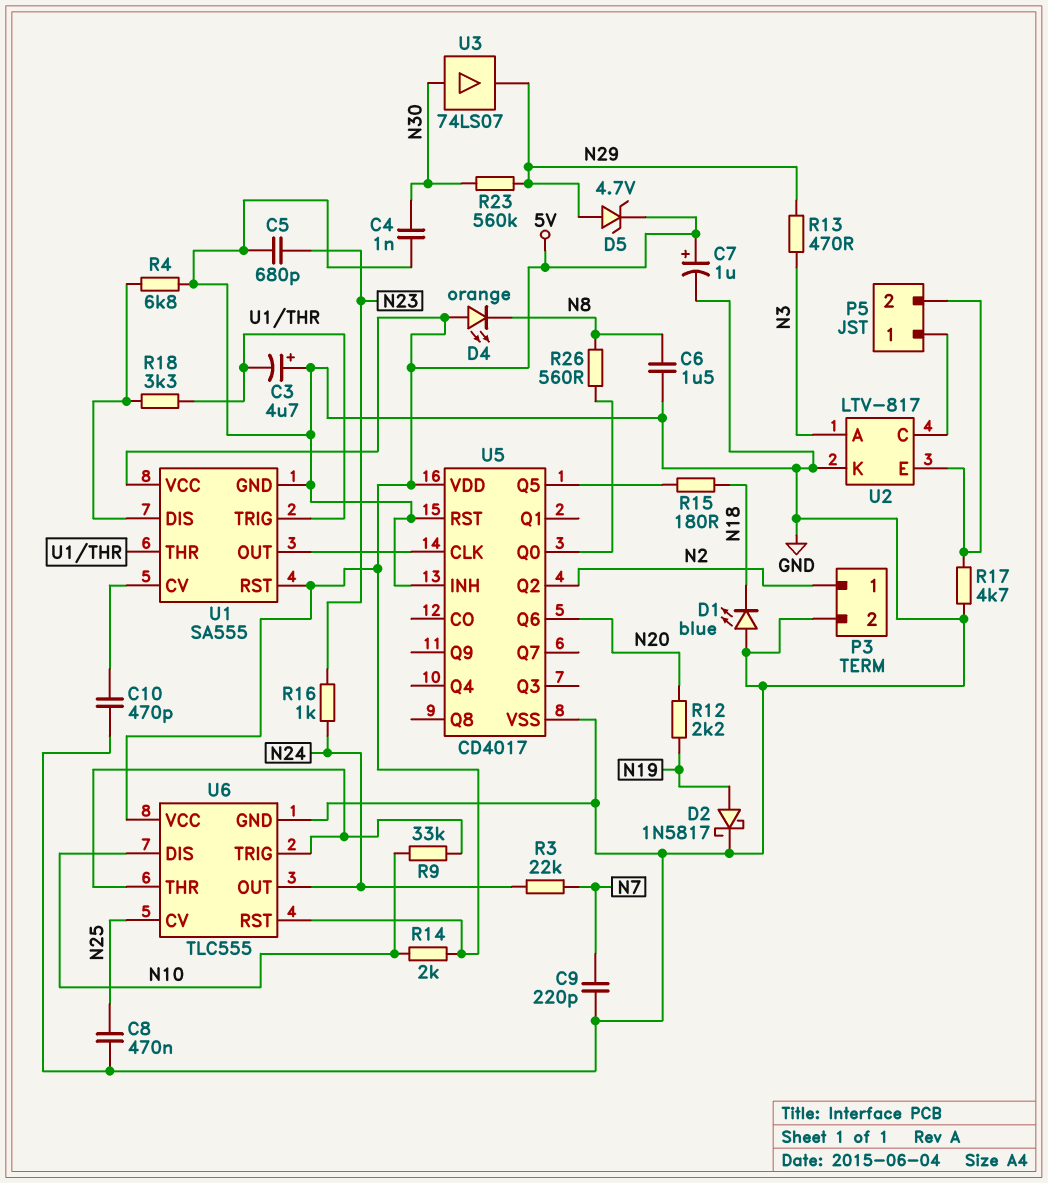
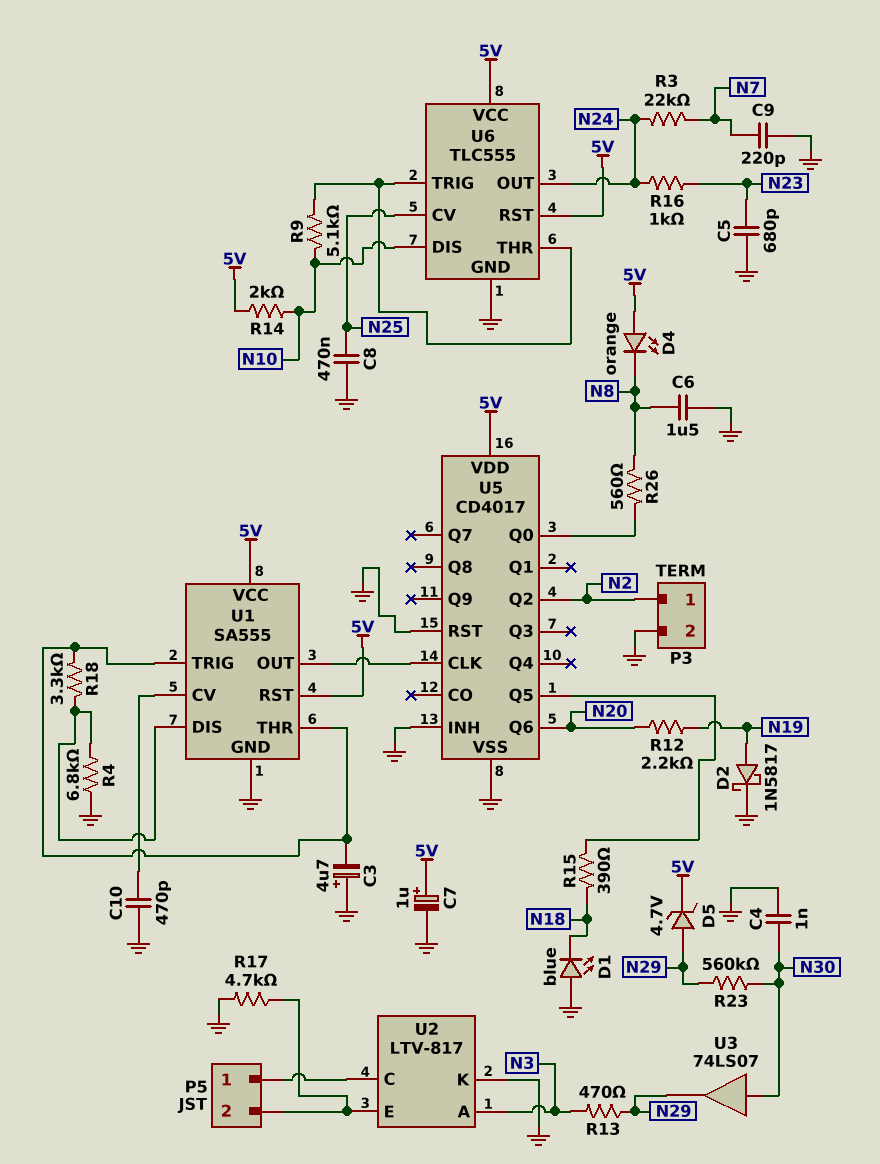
R9: 33k (N10, U6/THR) -> 5.1k (N10, U6/THR)
R15: 180 (N18, U5/Q5) -> 390 (N18, U5/Q5)

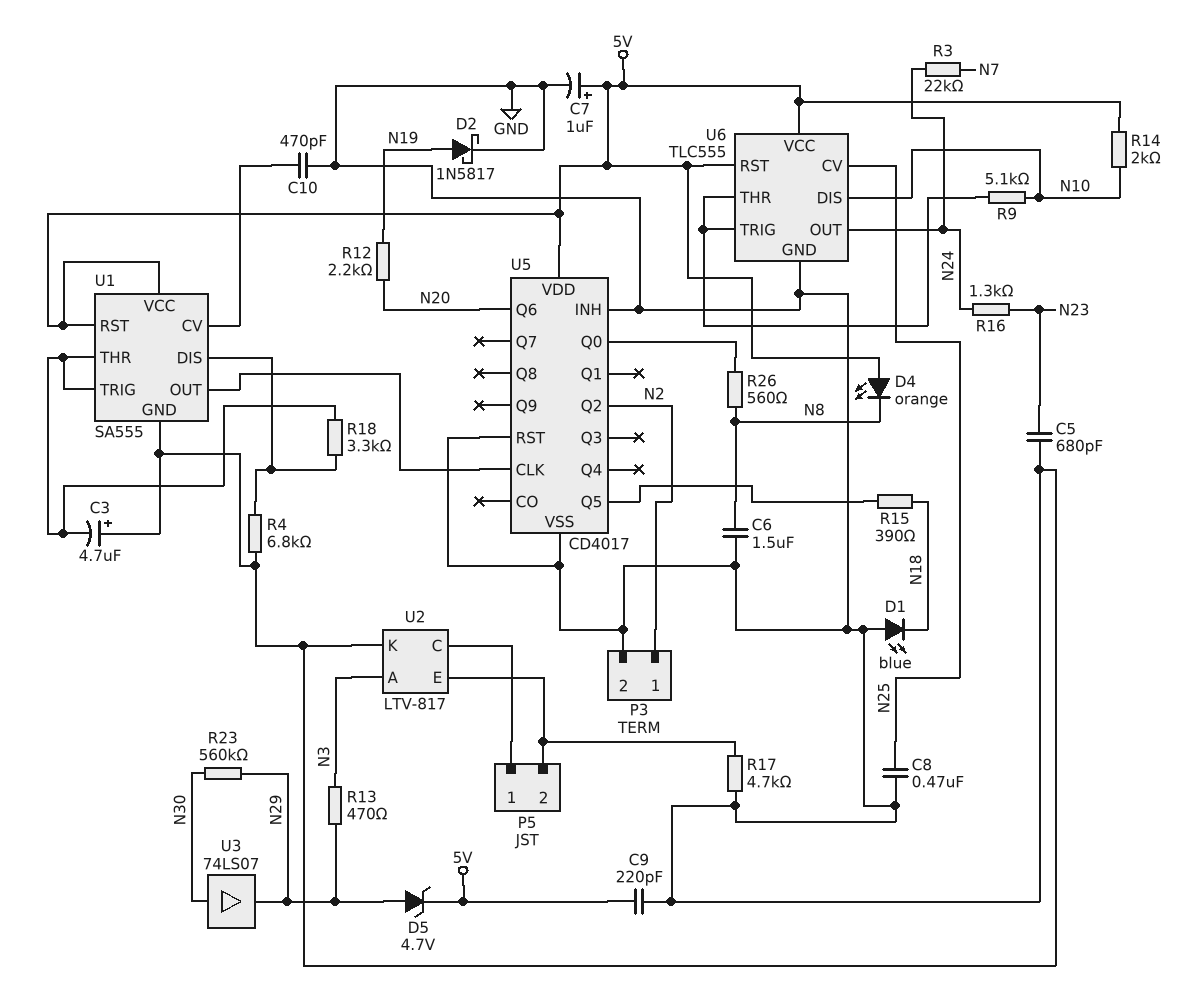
C4: 1nF (GND, N30) -> none
C9: 220pF (GND, N7) -> 220pF (5V, GND)
R16: 1k (N23, N24) -> 1.3k (N23, N24)

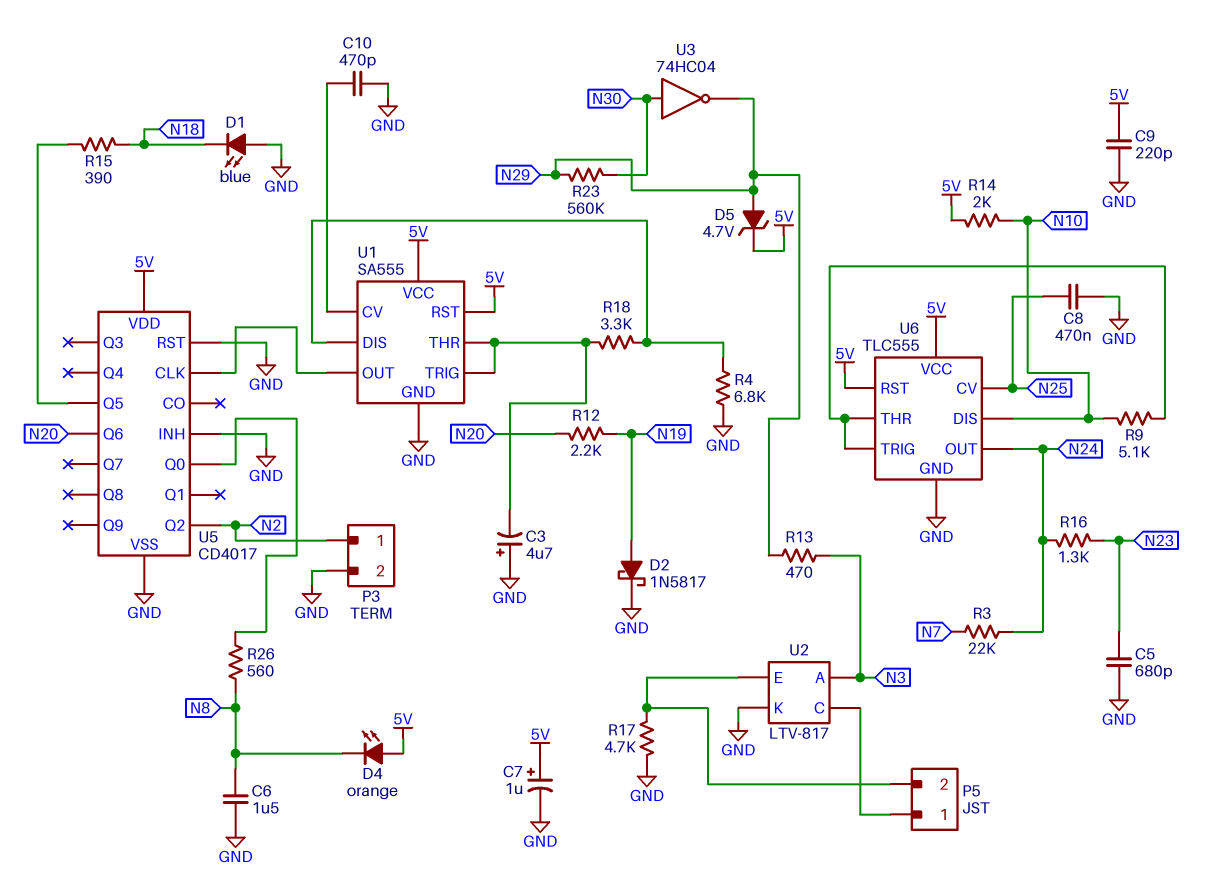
U3: buffer 74LS07 (in N30, out N29) -> NOT 74HC04 (in N30, out N29)

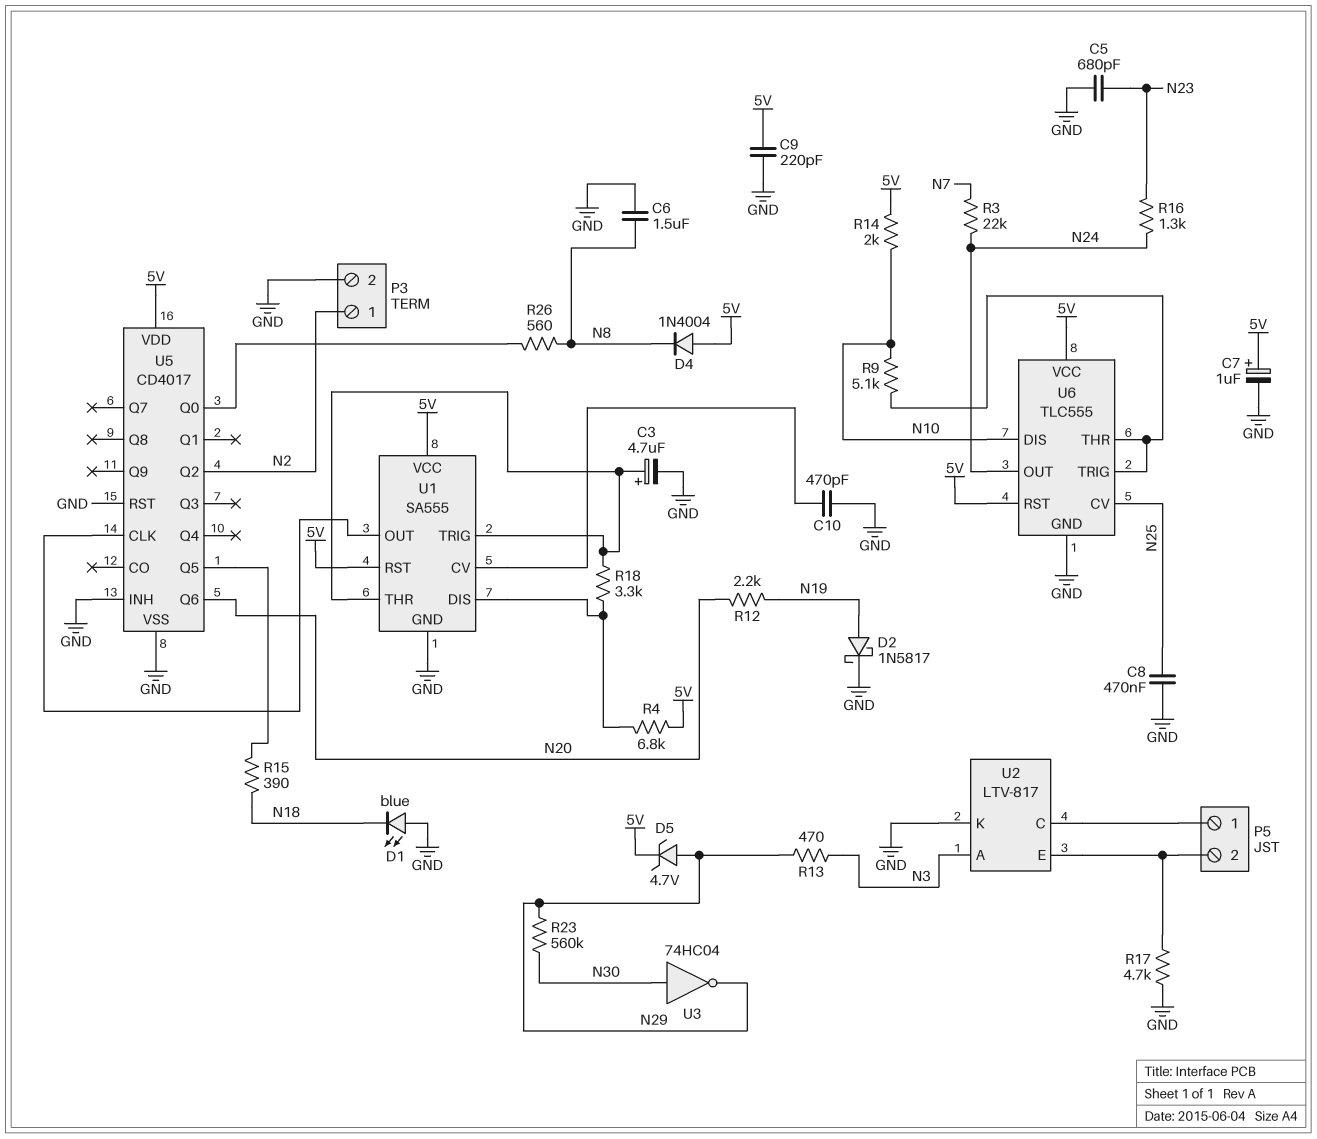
C3: 4.7uF (plus GND, minus U1/THR) -> 4.7uF (plus U1/THR, minus GND)
D4: LED orange (A 5V, K N8) -> diode 1N4004 (A 5V, K N8)
R4: 6.8k (GND, U1/DIS) -> 6.8k (5V, U1/DIS)

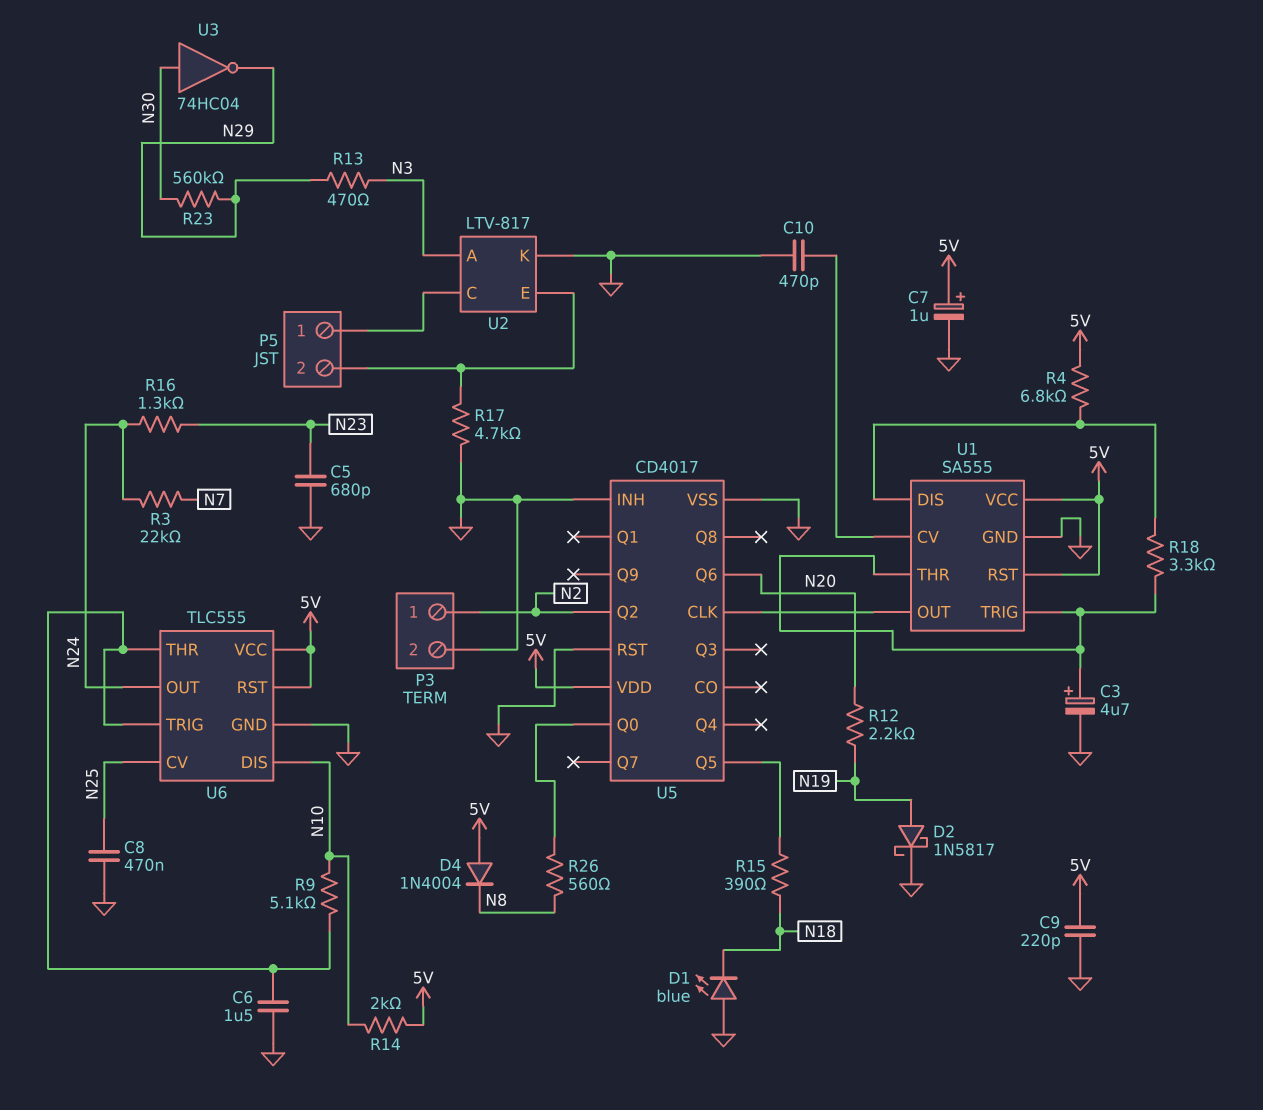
C6: 1.5uF (GND, N8) -> 1.5uF (GND, U6/THR)
D5: zener 4.7V (A N29, K 5V) -> none

